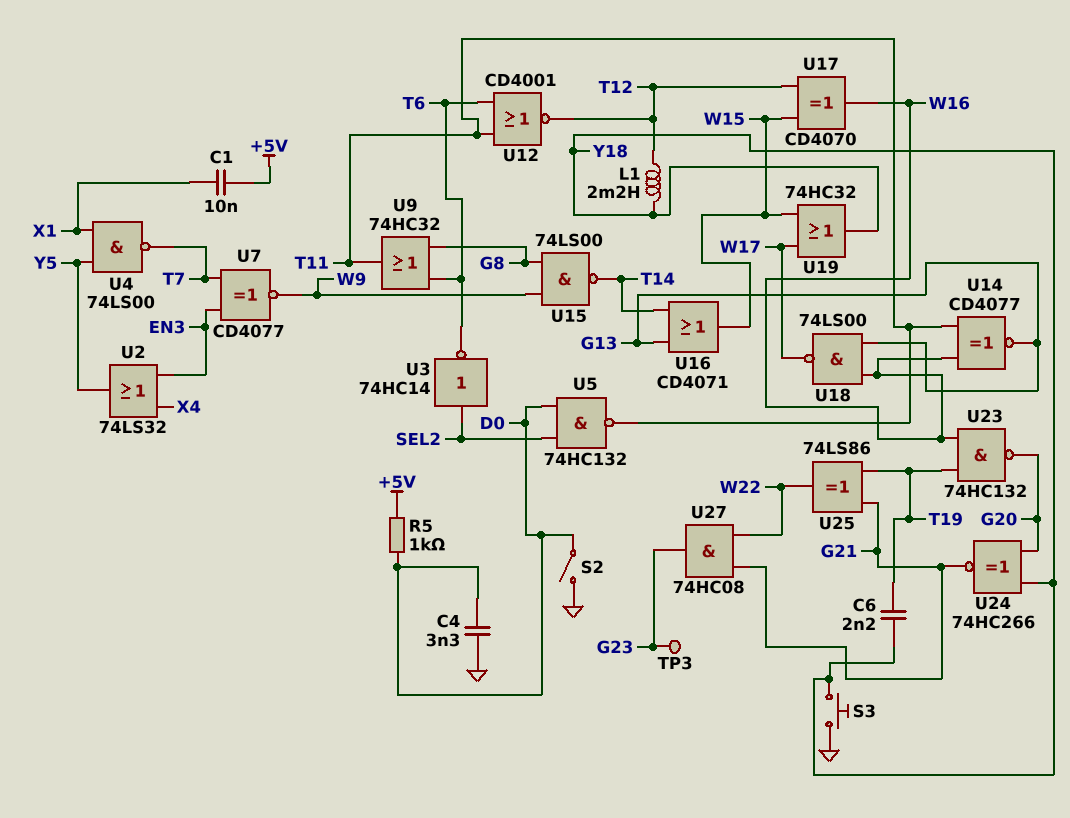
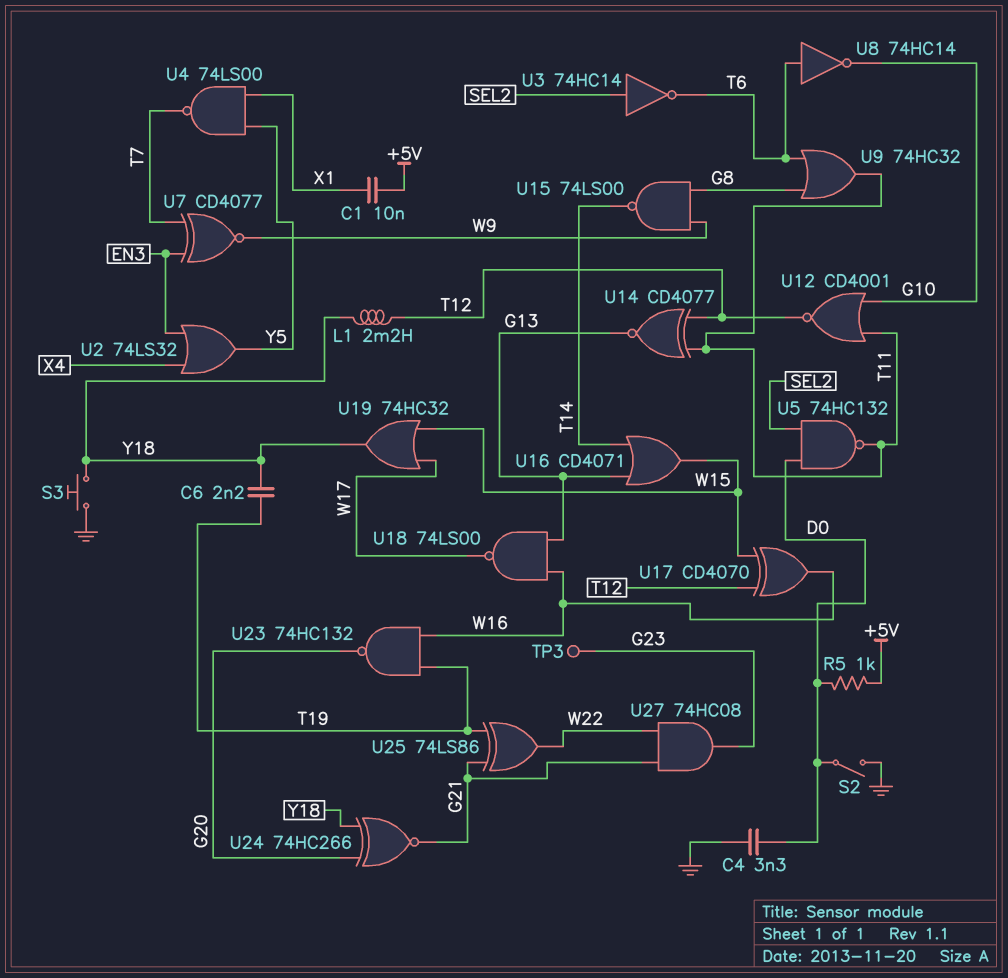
U8: none -> NOT 74HC14 (in T6, out G10)
U12: NOR CD4001 (in T6, in T11, out T12) -> NOR CD4001 (in G10, in T11, out T12)
U14: XNOR CD4077 (in T11, in W16, out G13) -> XNOR CD4077 (in T11, in T12, out G13)

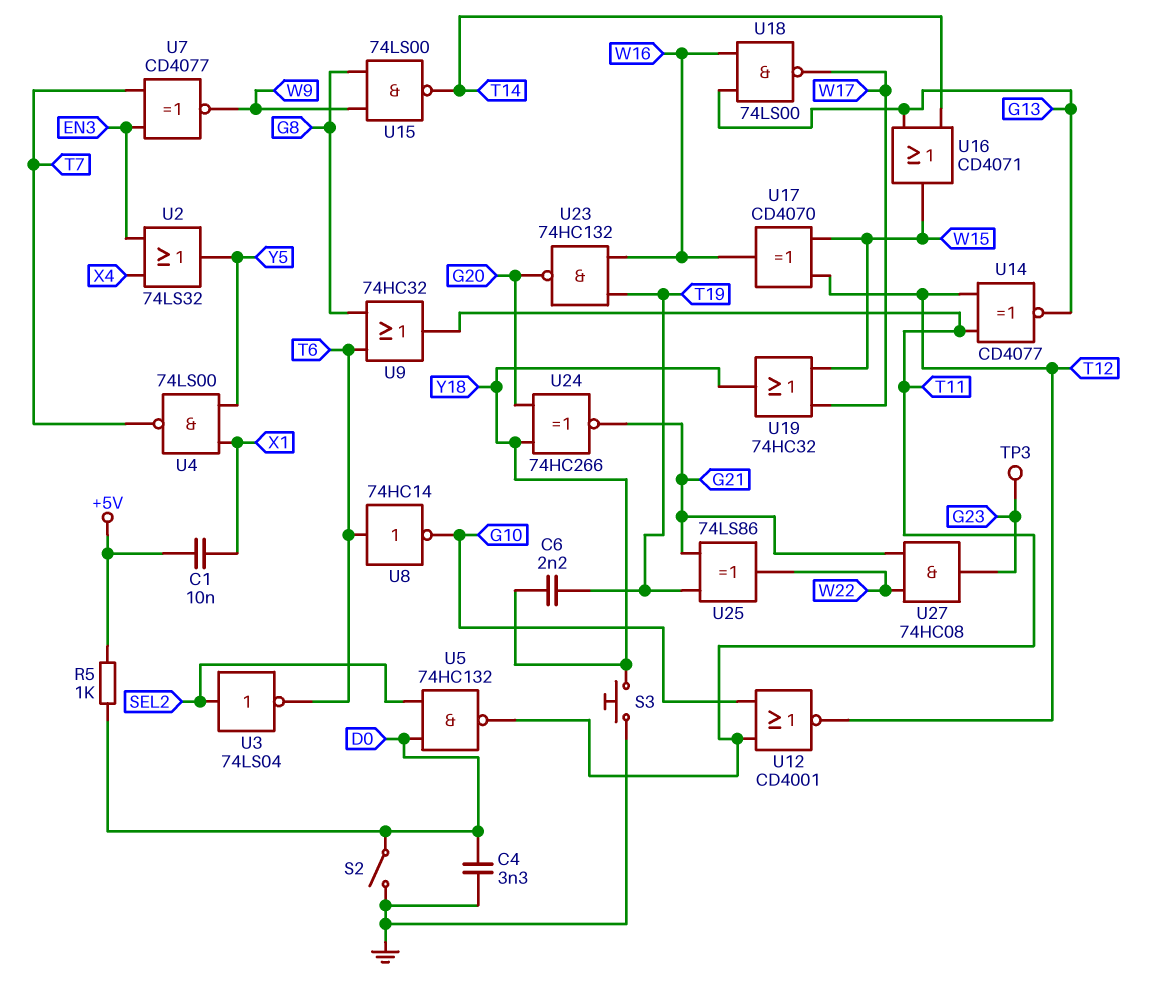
L1: 2.2mH (T12, Y18) -> none
U3: NOT 74HC14 (in SEL2, out T6) -> NOT 74LS04 (in SEL2, out T6)

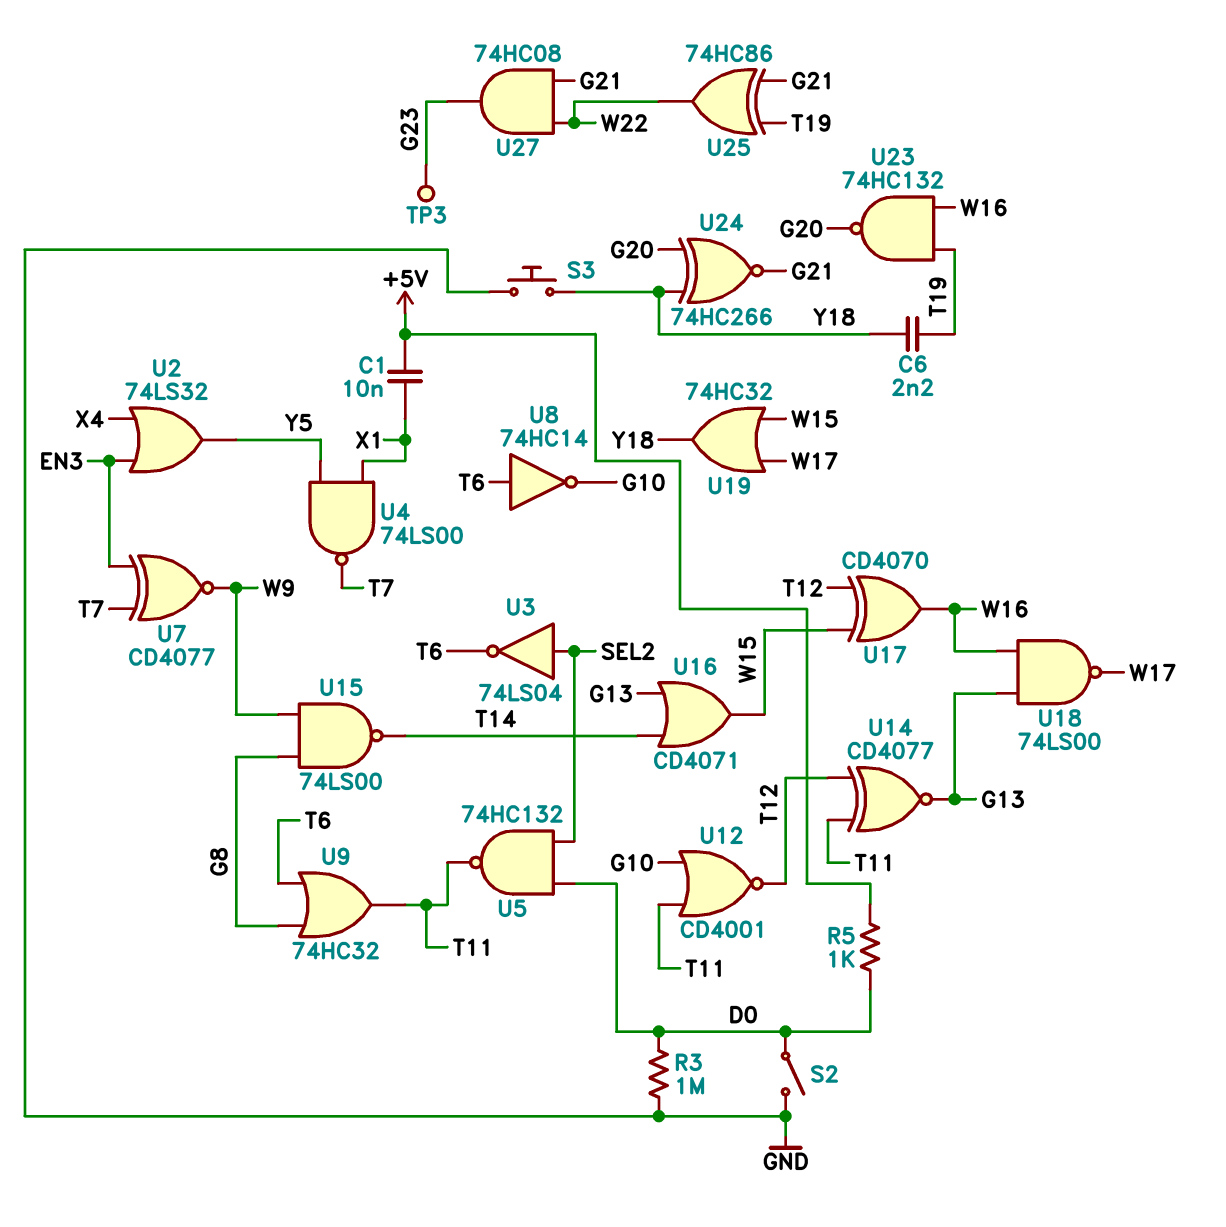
C4: 3.3nF (D0, GND) -> none
R3: none -> 1M (D0, GND)
U25: XOR 74LS86 (in G21, in T19, out W22) -> XOR 74HC86 (in G21, in T19, out W22)

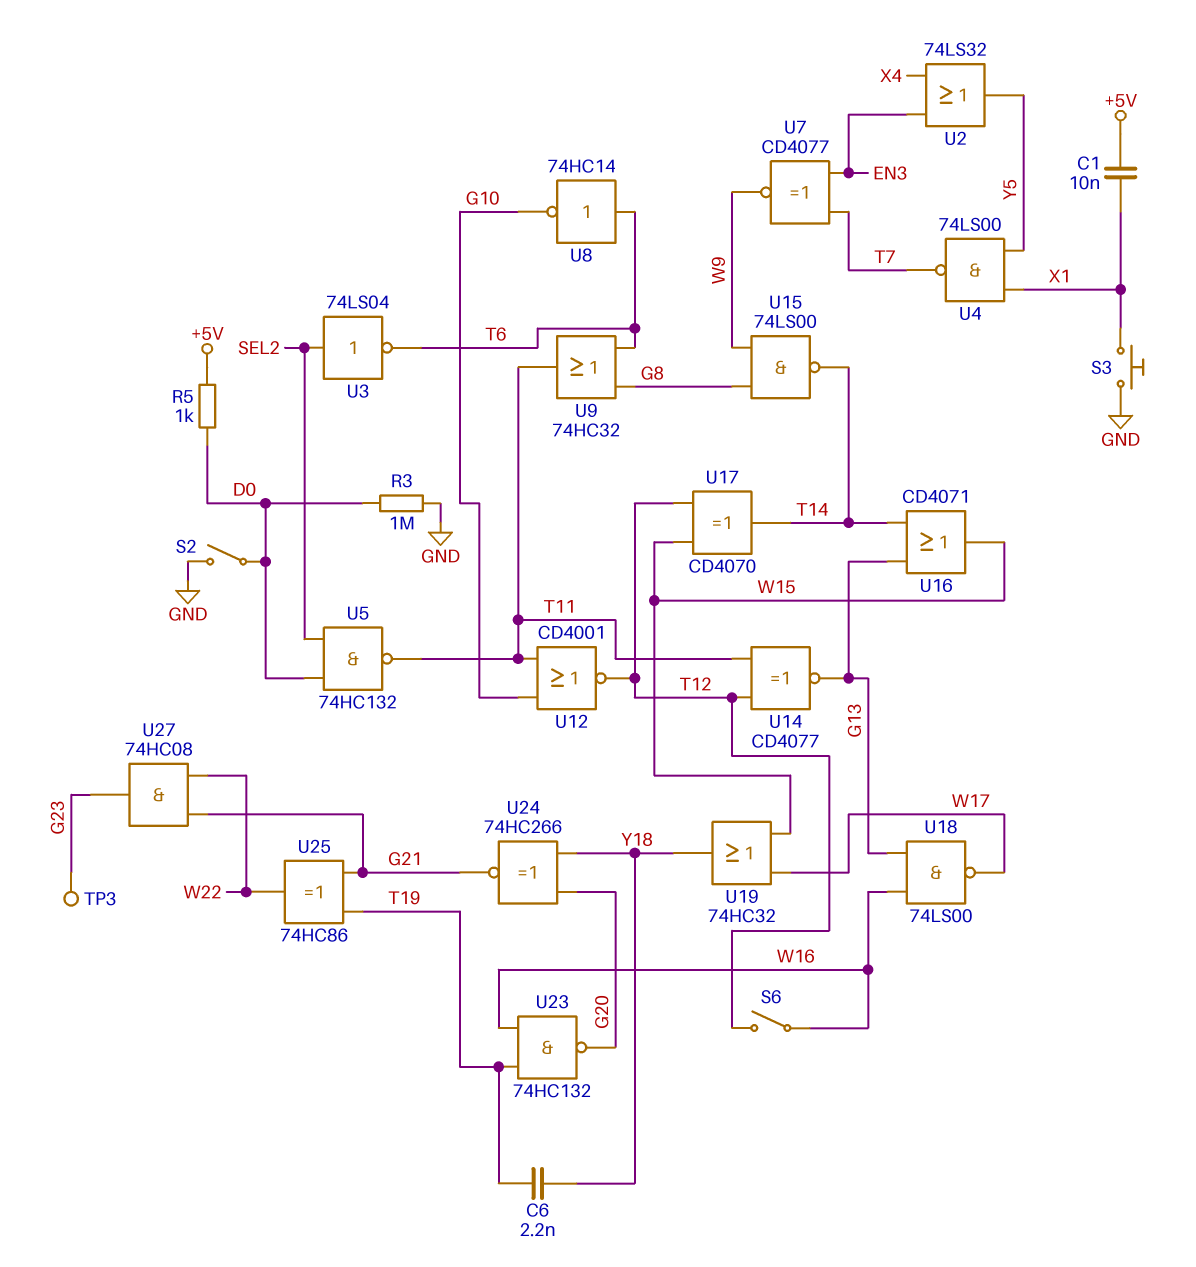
S3: button (GND, Y18) -> button (GND, X1)
S6: none -> switch (T12, W16)
U17: XOR CD4070 (in T12, in W15, out W16) -> XOR CD4070 (in T12, in W15, out T14)

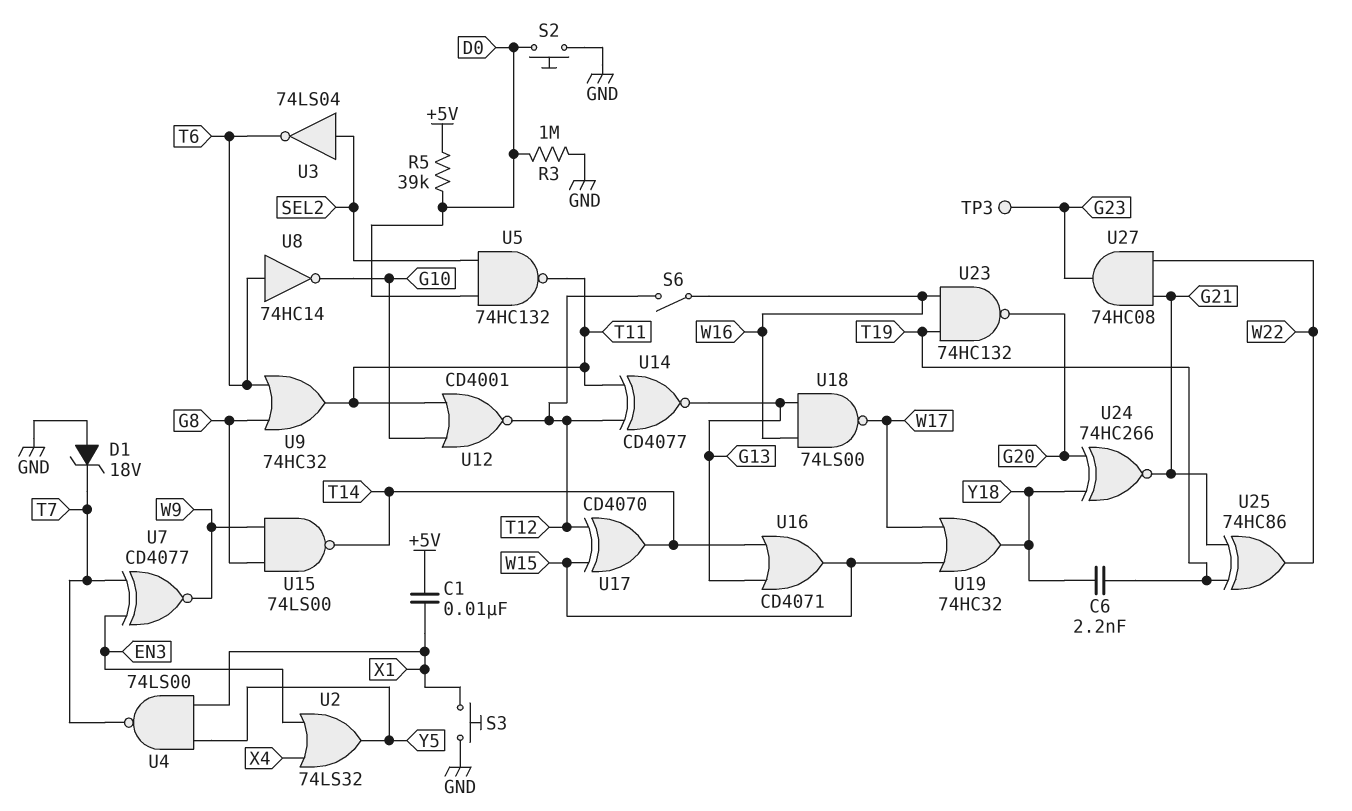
D1: none -> zener 18V (A GND, K T7)
R5: 1k (+5V, D0) -> 39k (+5V, D0)
S2: switch (D0, GND) -> button (D0, GND)

